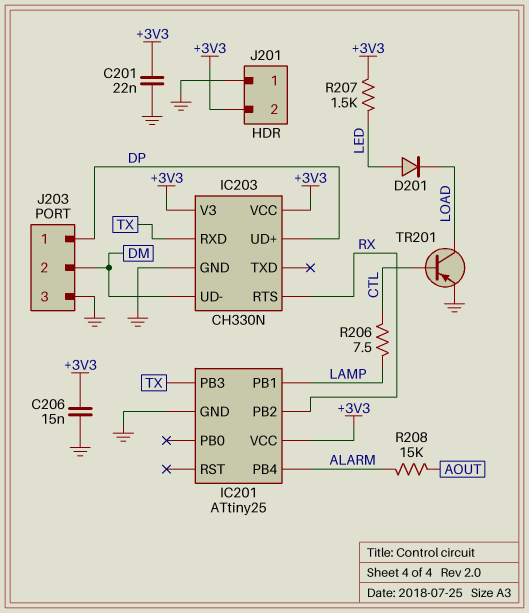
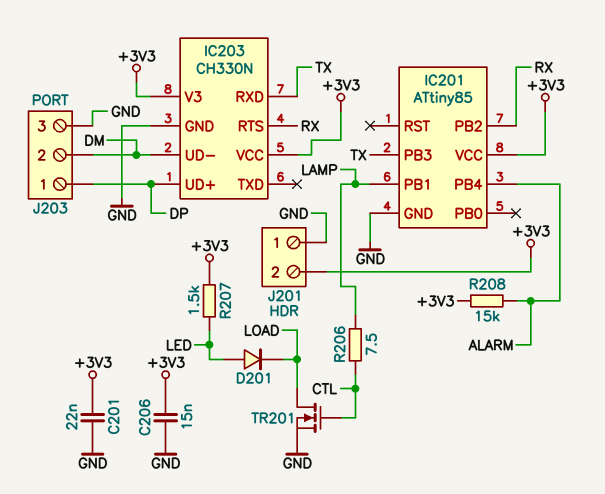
IC201: ATtiny25 -> ATtiny85
R208: 15k (ALARM, AOUT) -> 15k (+3V3, ALARM)
TR201: PNP (B CTL, C LOAD, E GND) -> NMOS (G CTL, D LOAD, S GND)

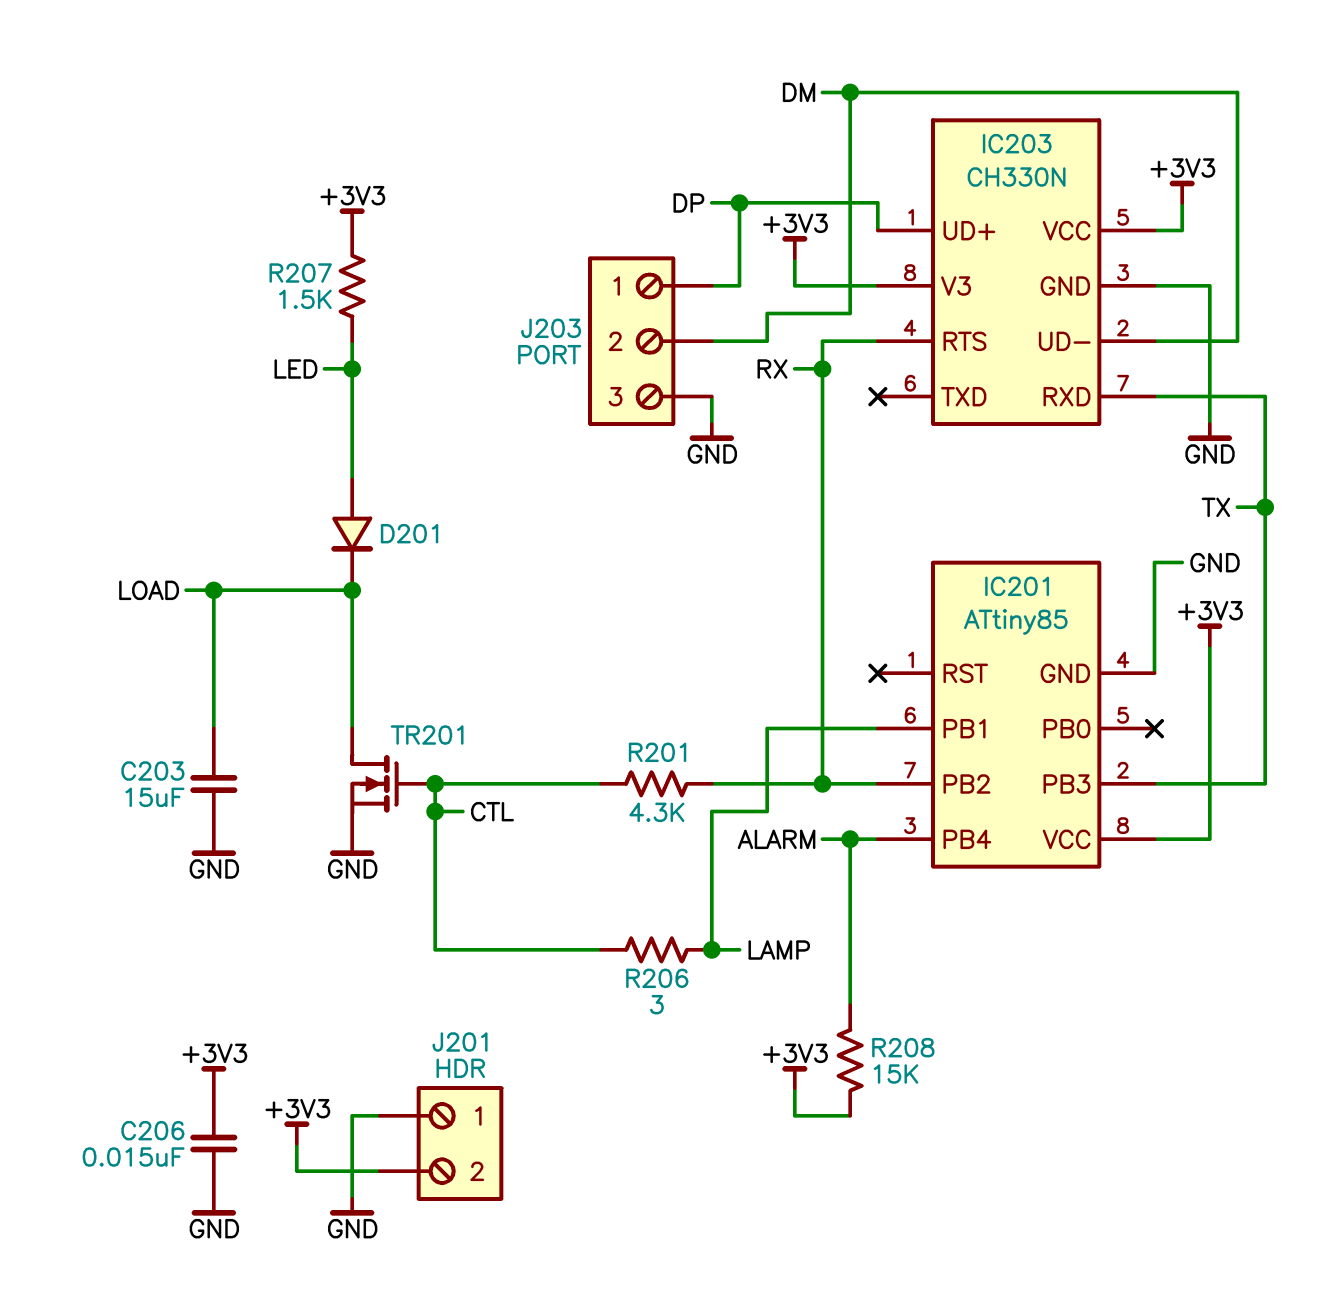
C201: 22nF (+3V3, GND) -> none
C203: none -> 15uF (GND, LOAD)
R201: none -> 4.3k (CTL, RX)
R206: 7.5 (CTL, LAMP) -> 3 (CTL, LAMP)

